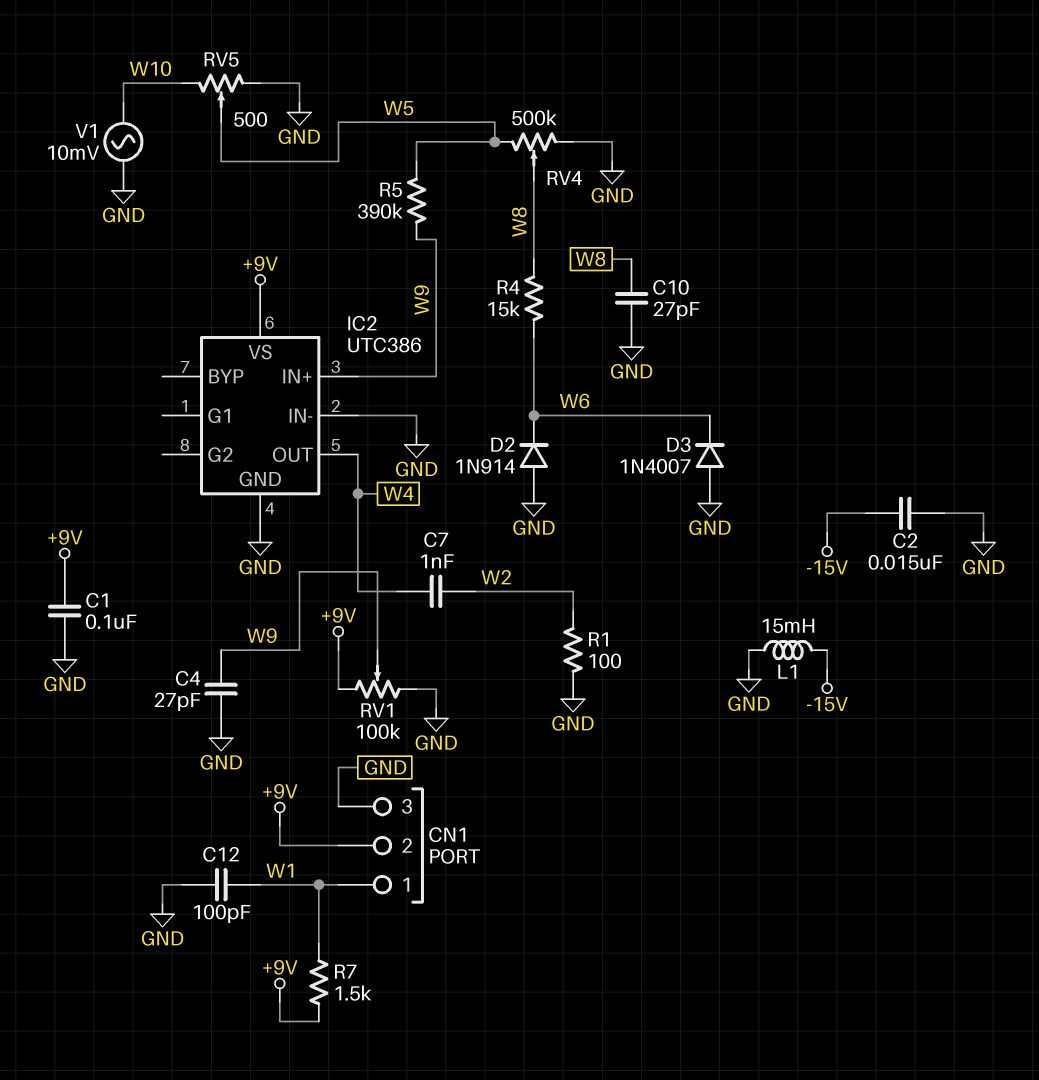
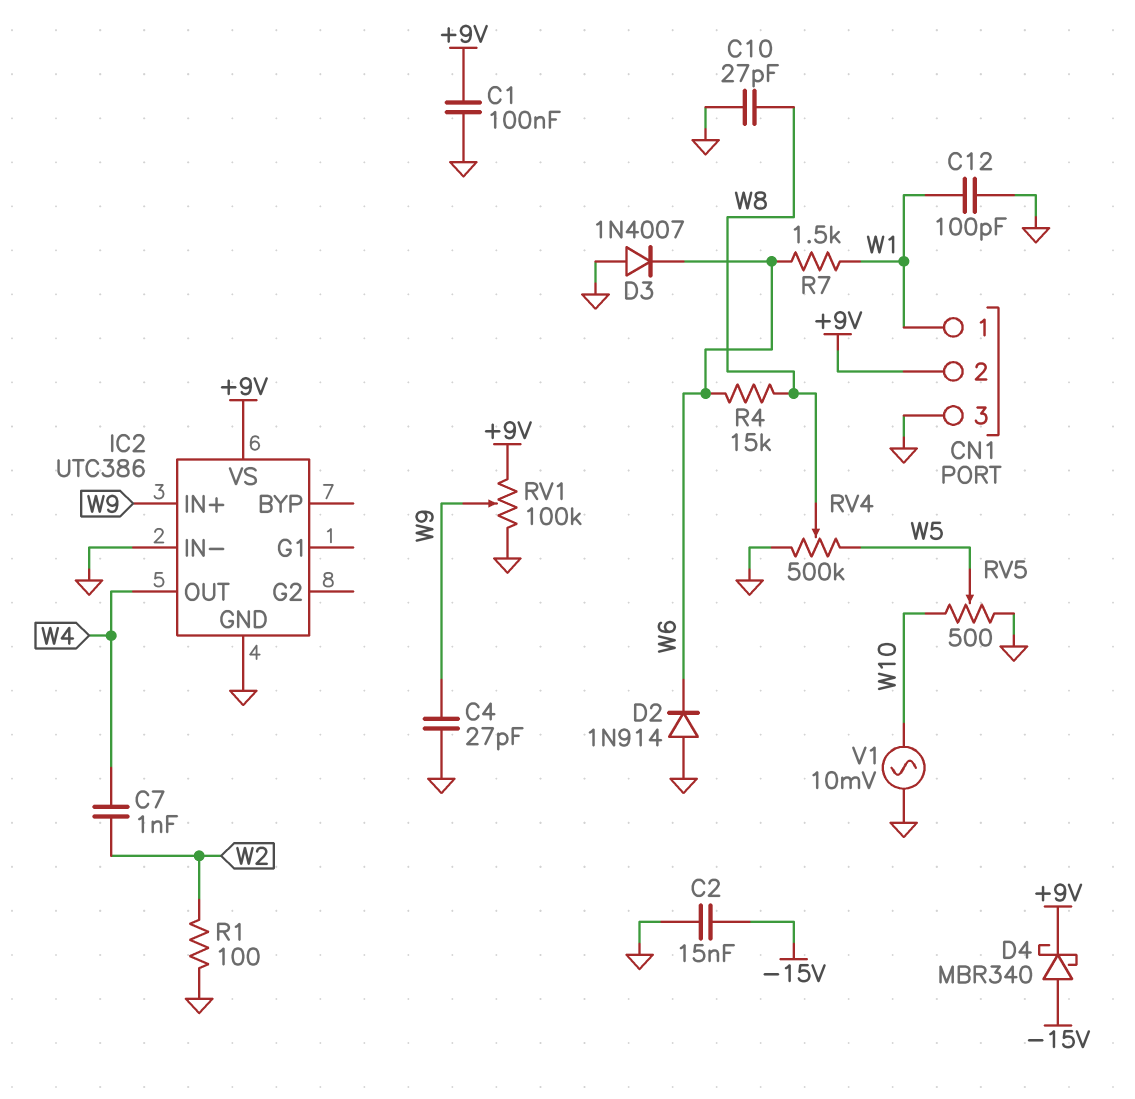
D4: none -> schottky MBR340 (A -15V, K +9V)
L1: 15mH (-15V, GND) -> none
R5: 390k (W5, W9) -> none
R7: 1.5k (+9V, W1) -> 1.5k (W1, W6)

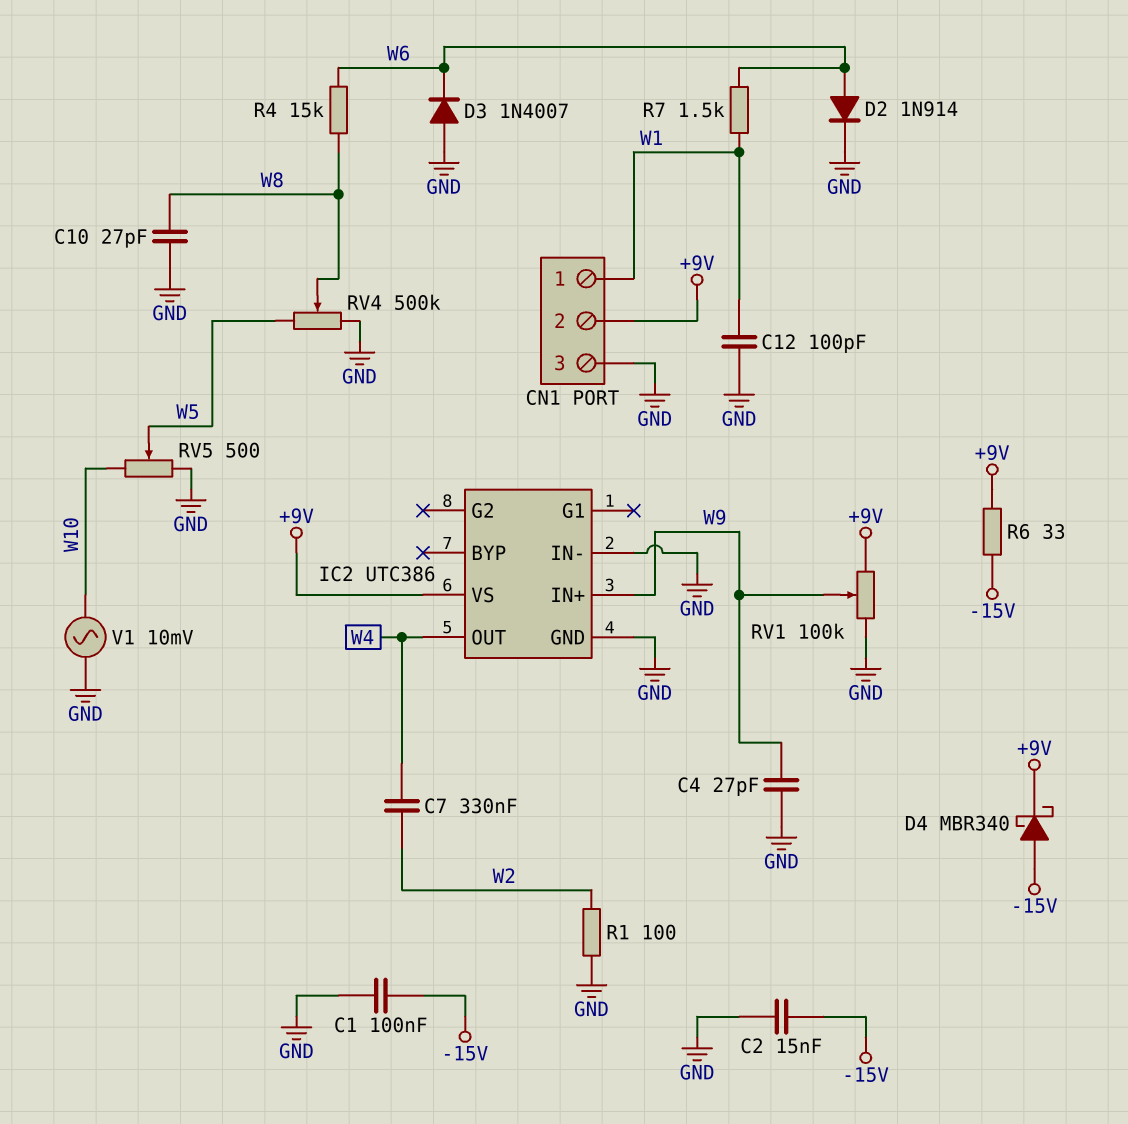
C1: 100nF (+9V, GND) -> 100nF (-15V, GND)
C7: 1nF (W2, W4) -> 330nF (W2, W4)
D2: diode 1N914 (A GND, K W6) -> diode 1N914 (A W6, K GND)
R6: none -> 33 (+9V, -15V)

